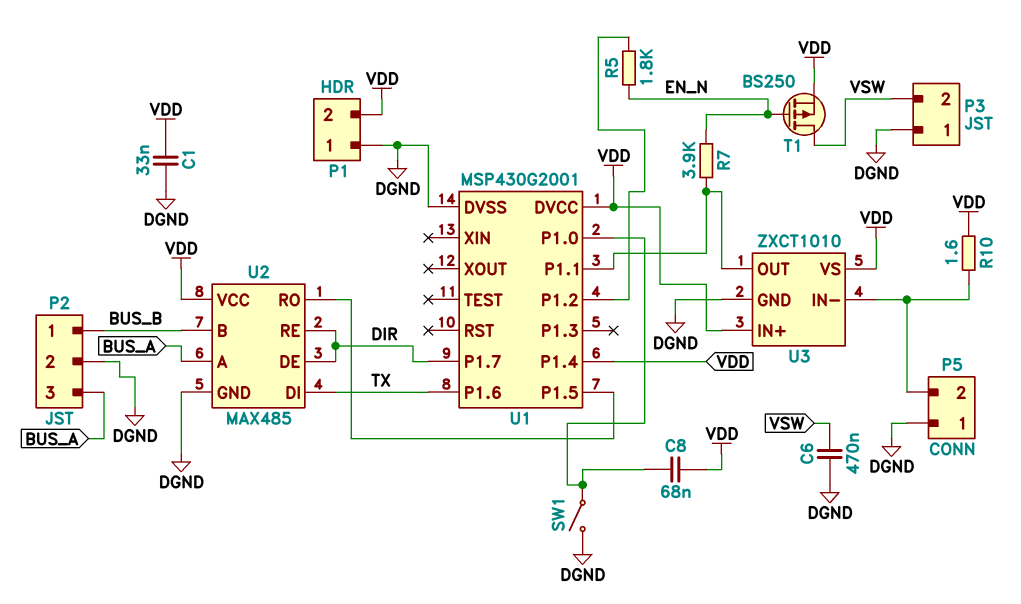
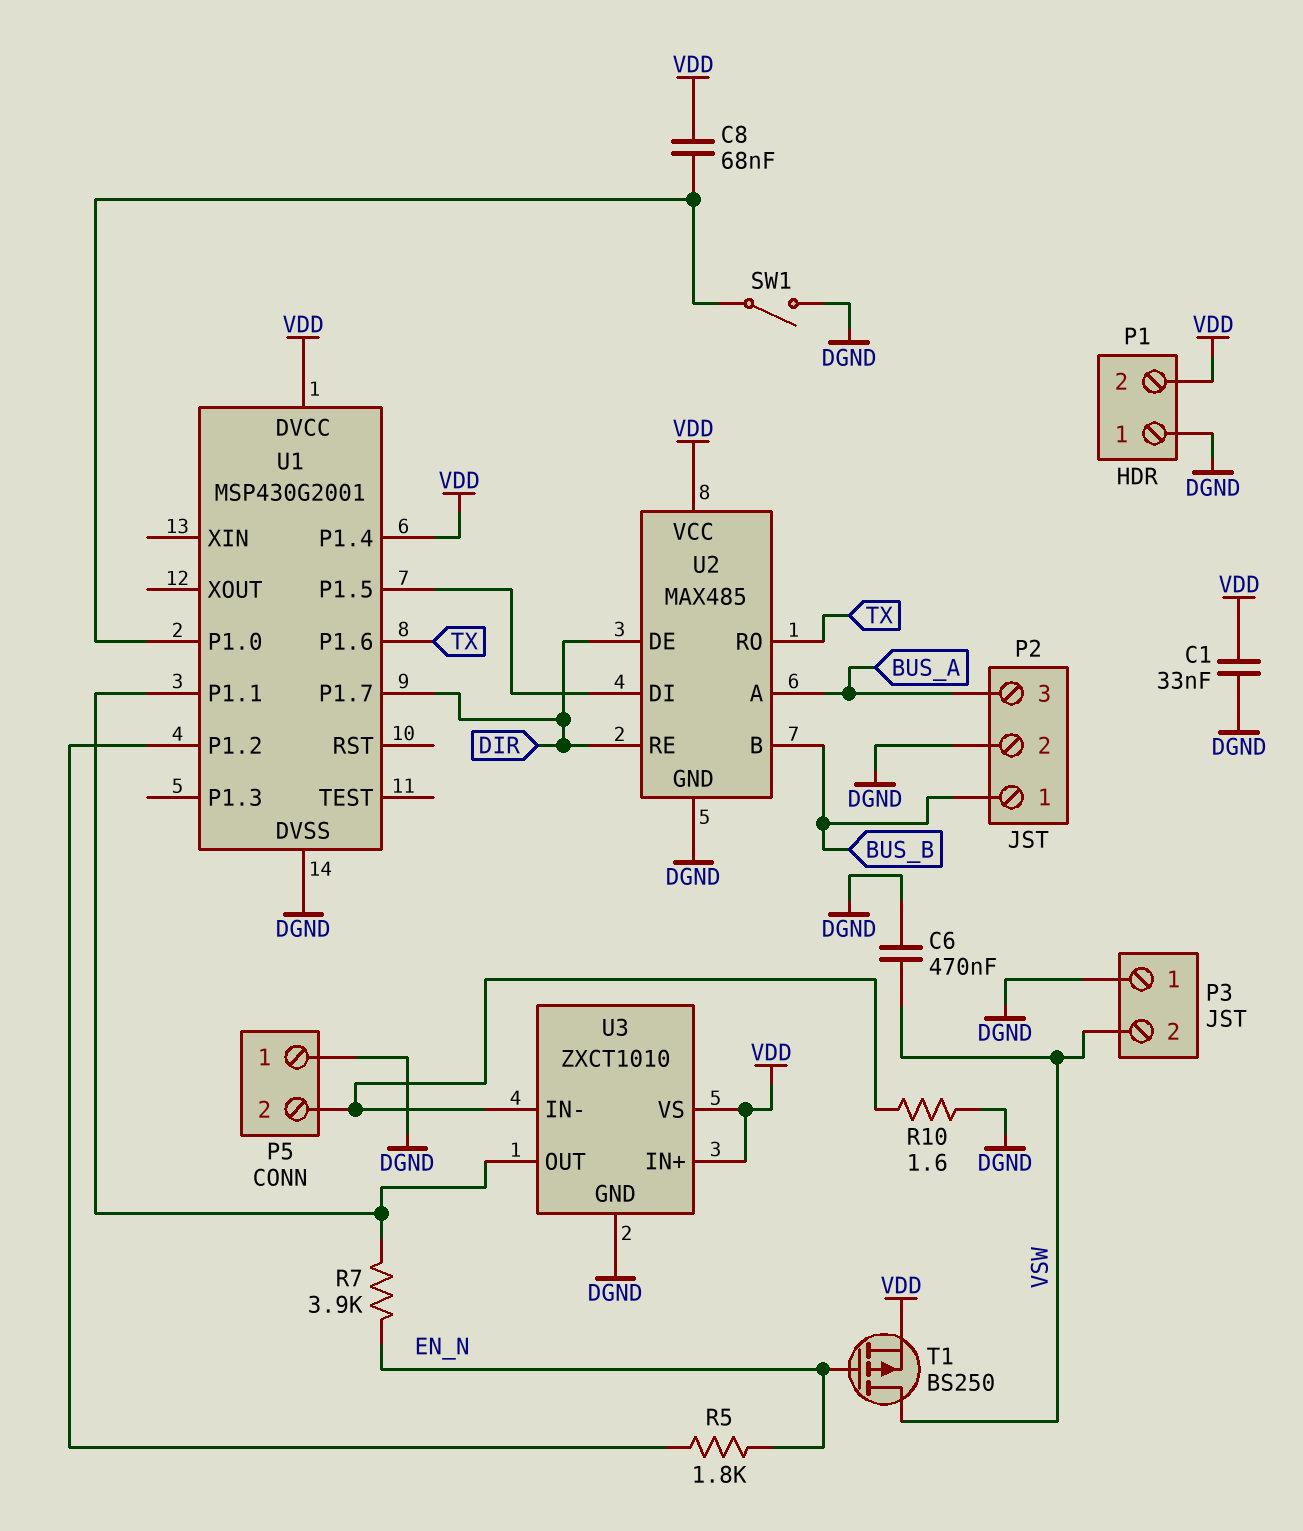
R10: 1.6 (P5/2, VDD) -> 1.6 (DGND, P5/2)
U2 pin DI: TX -> U1/P1.5
U2 pin RO: U1/P1.5 -> TX

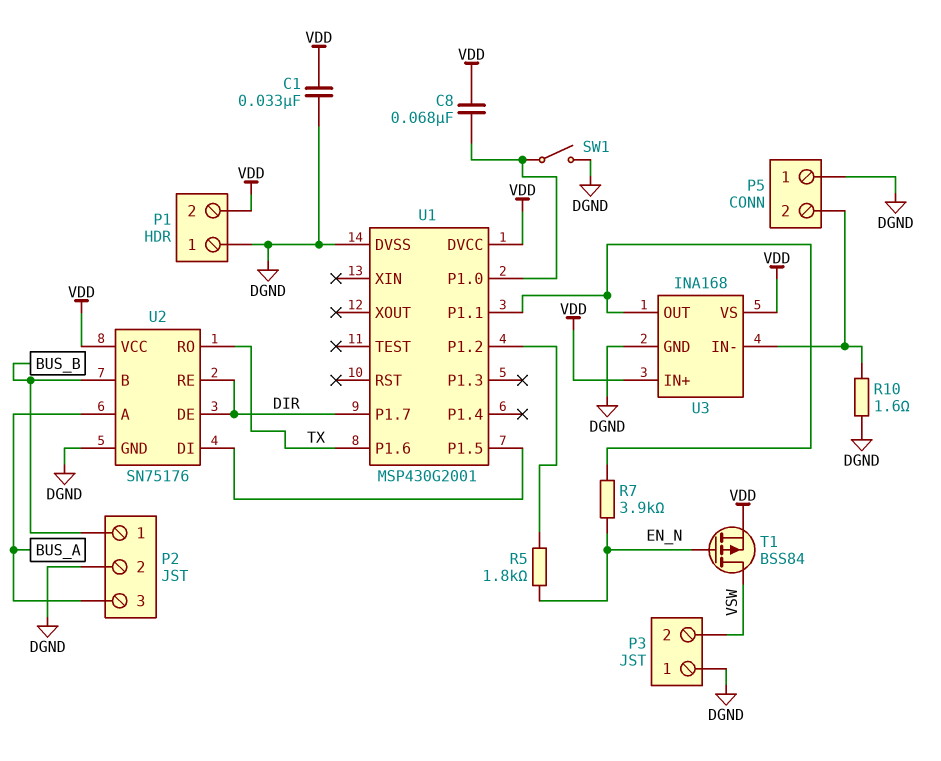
C6: 470nF (DGND, VSW) -> none
T1: PMOS BS250 (G EN_N, D VSW, S VDD) -> PMOS BSS84 (G EN_N, D VSW, S VDD)
U1 pin P1.4: VDD -> none
U2: MAX485 -> SN75176
U3: ZXCT1010 -> INA168

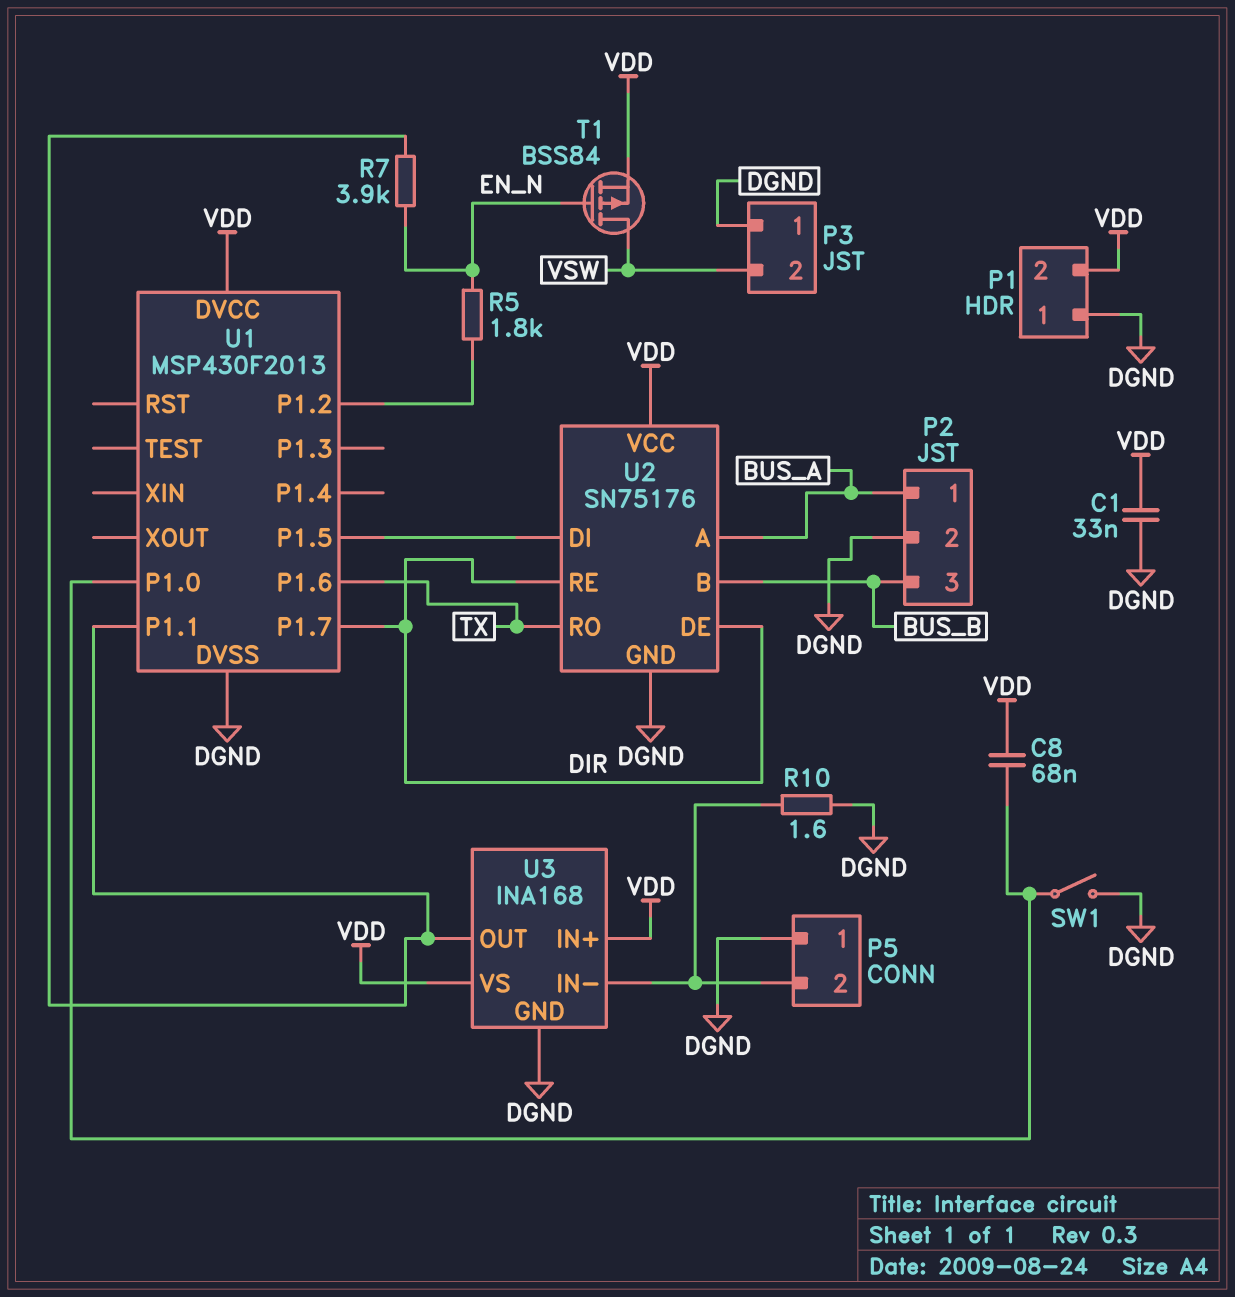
P2 pin 1: BUS_B -> BUS_A
P2 pin 3: BUS_A -> BUS_B
U1: MSP430G2001 -> MSP430F2013

